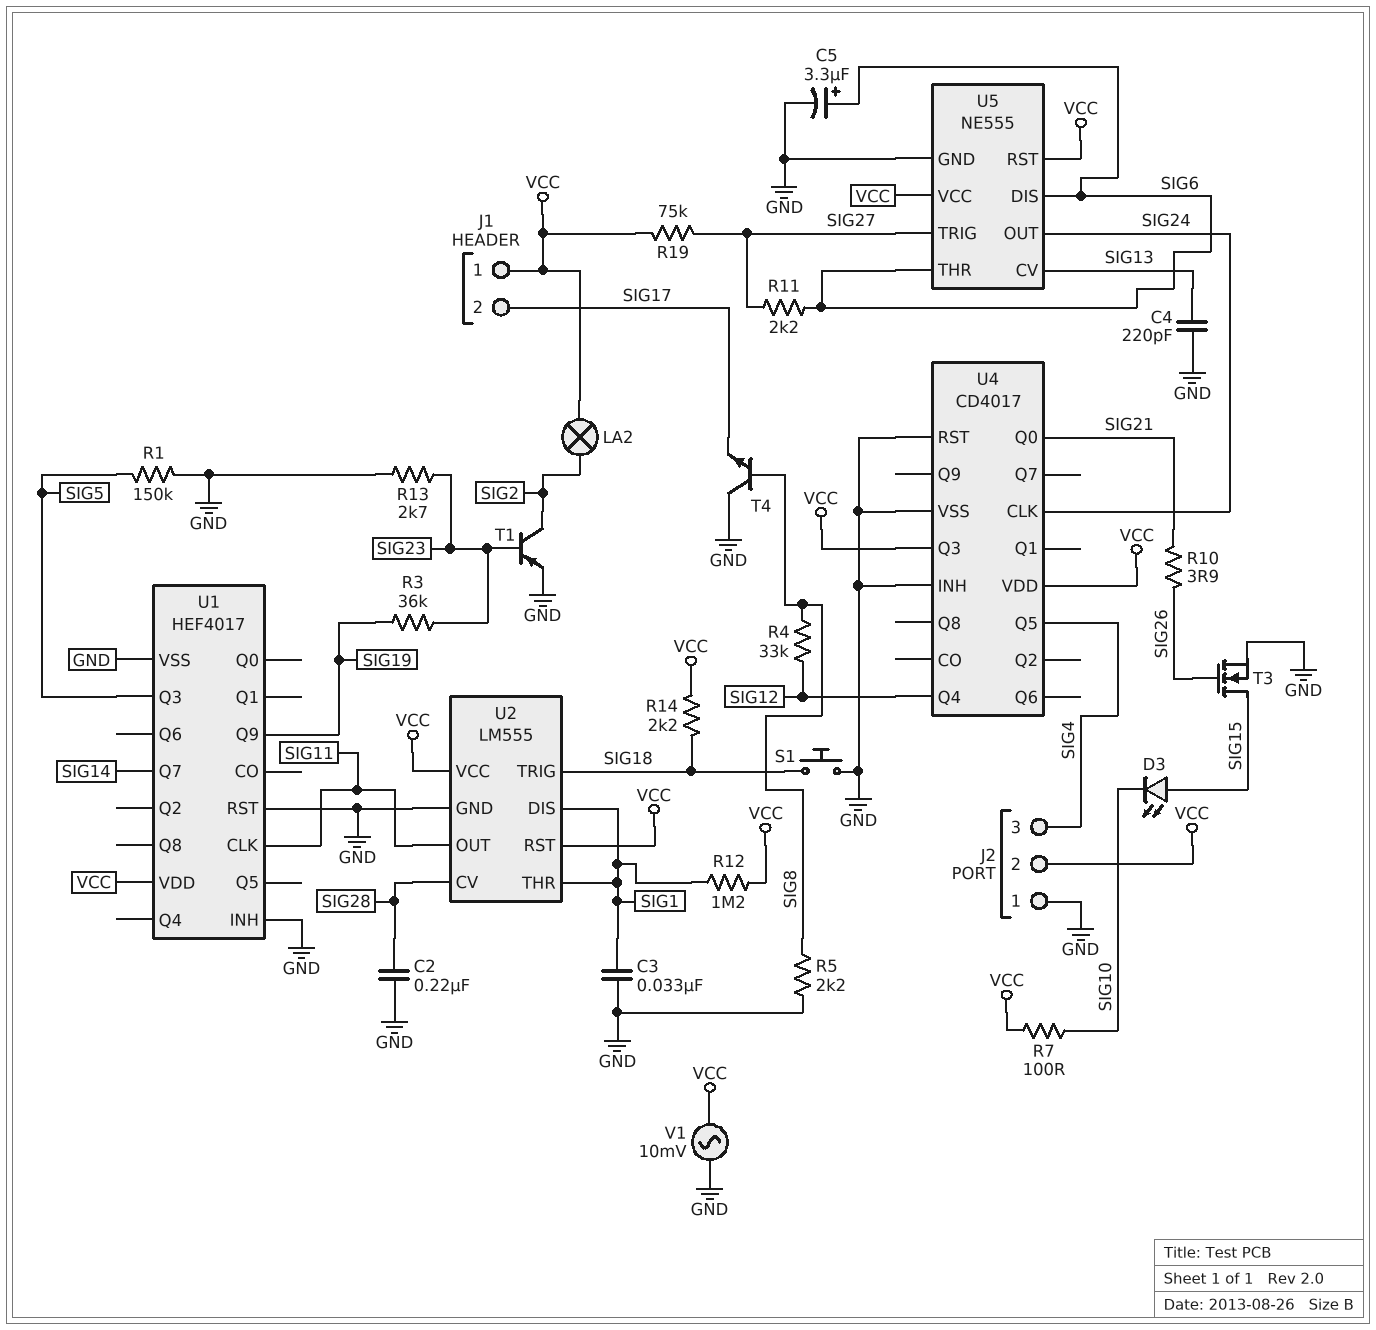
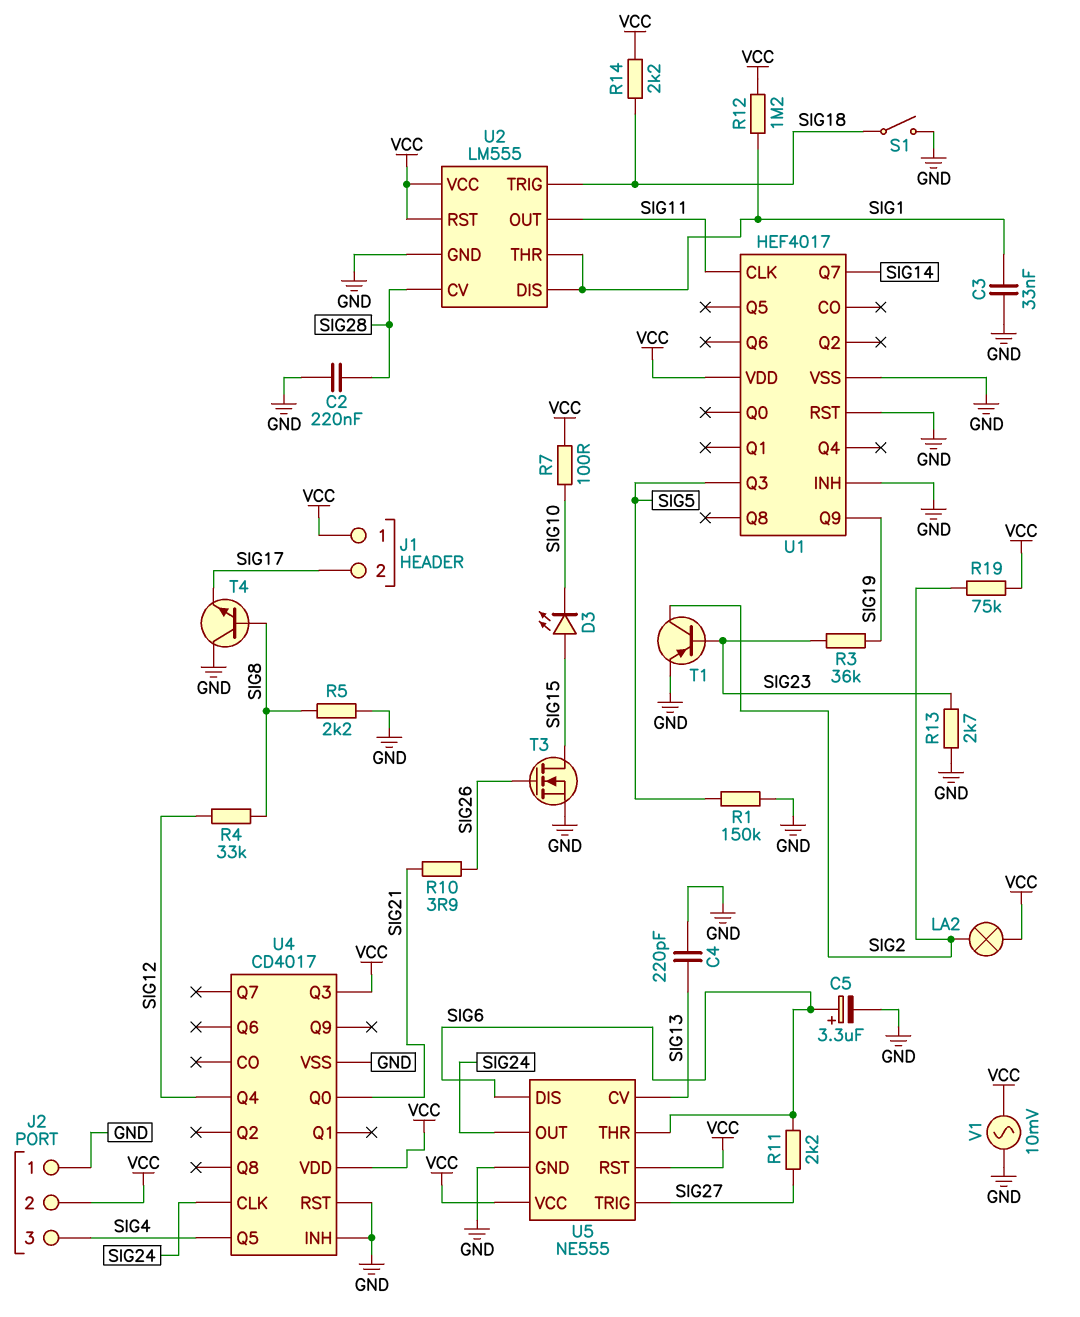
R19: 75k (SIG27, VCC) -> 75k (SIG2, VCC)
S1: button (GND, SIG18) -> switch (GND, SIG18)

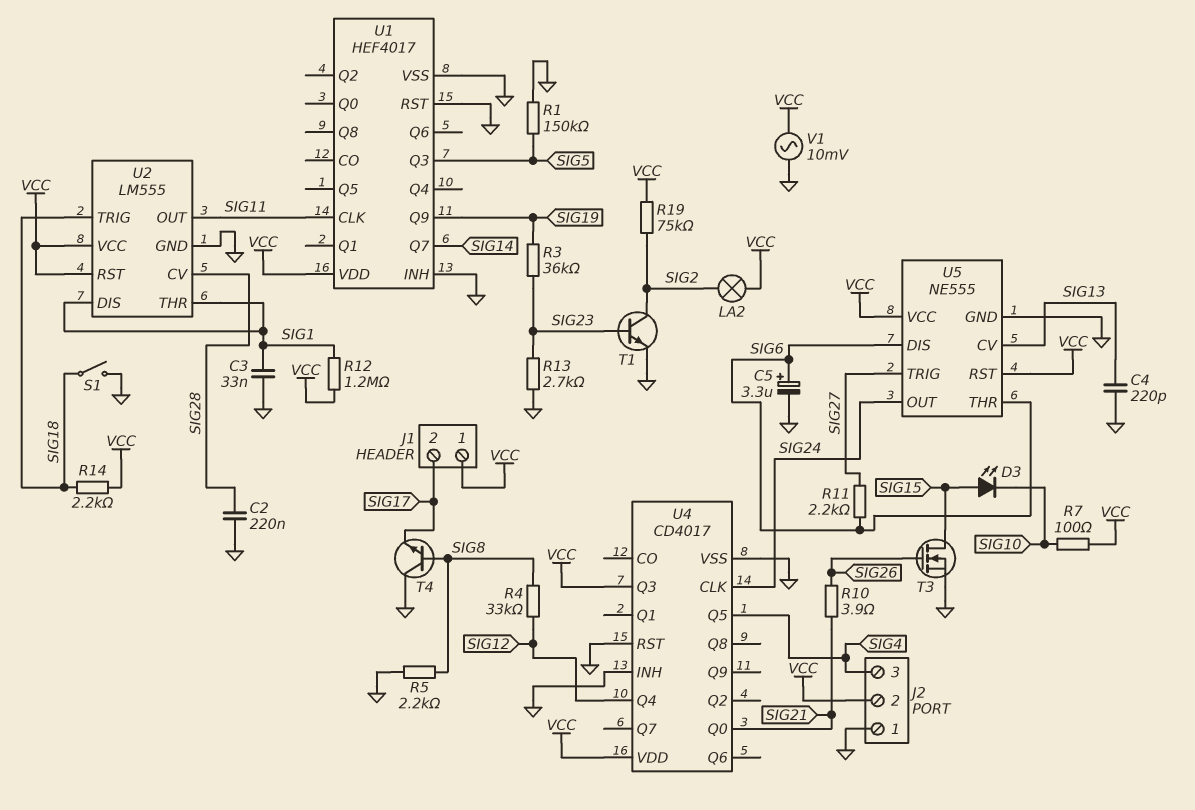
T1: PNP (B SIG23, C SIG2, E GND) -> NPN (B SIG23, C SIG2, E GND)

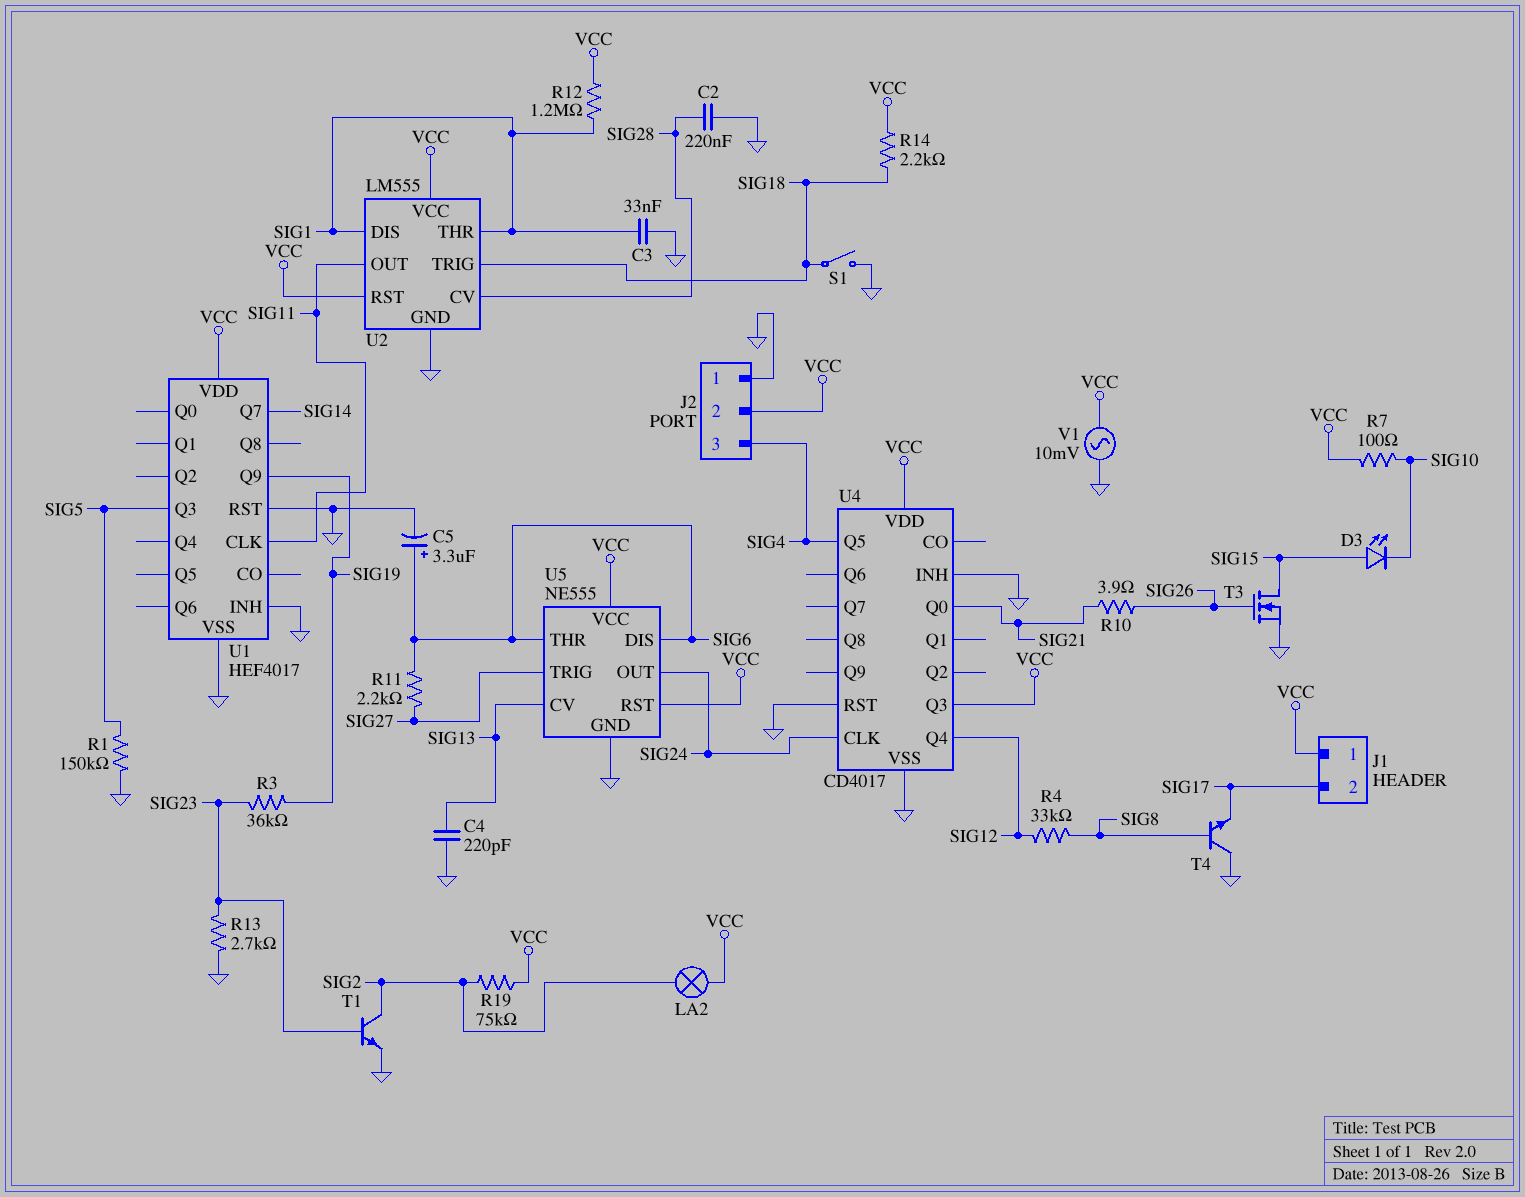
R5: 2.2k (GND, SIG8) -> none

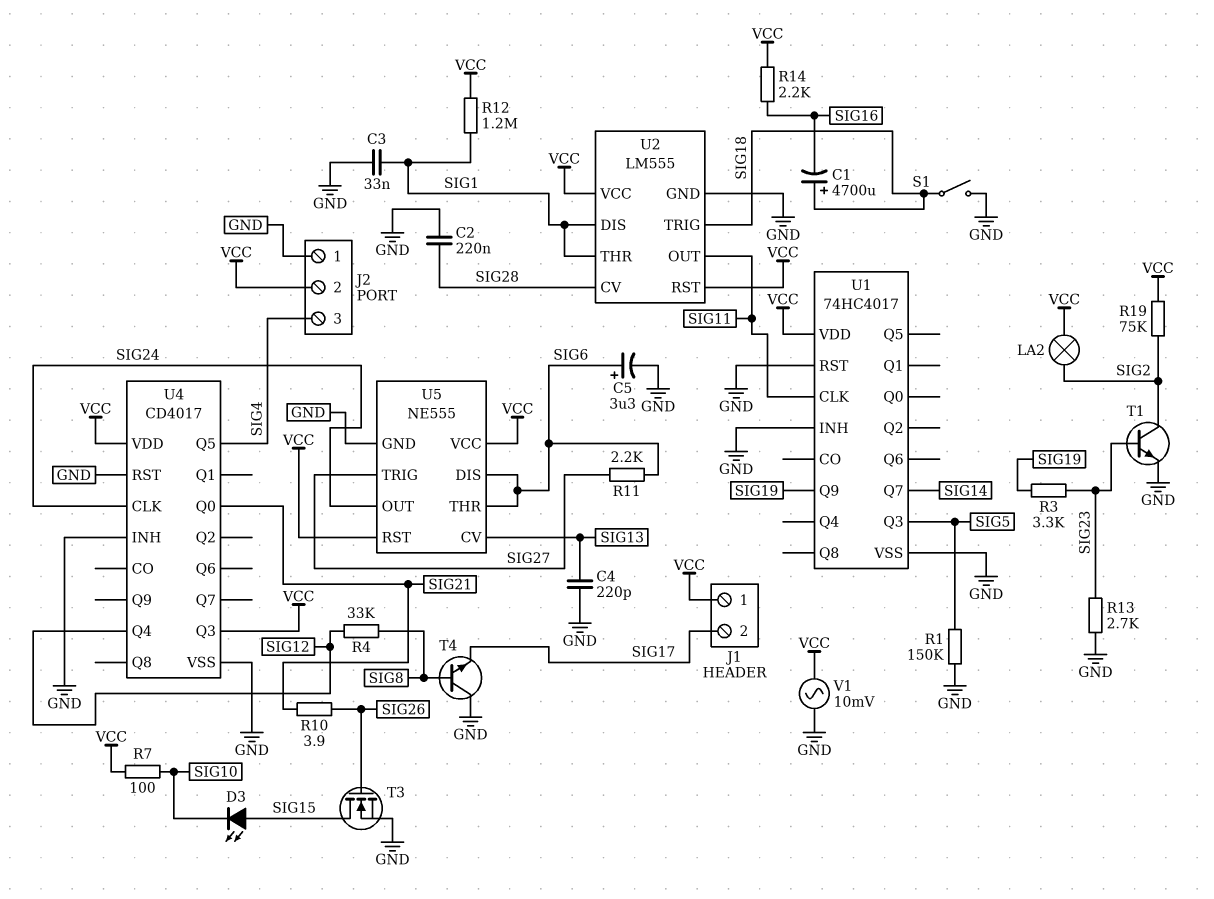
C1: none -> 4700uF (plus SIG18, minus SIG16)
R3: 36k (SIG19, SIG23) -> 3.3k (SIG19, SIG23)
R14: 2.2k (SIG18, VCC) -> 2.2k (SIG16, VCC)
U1: HEF4017 -> 74HC4017

